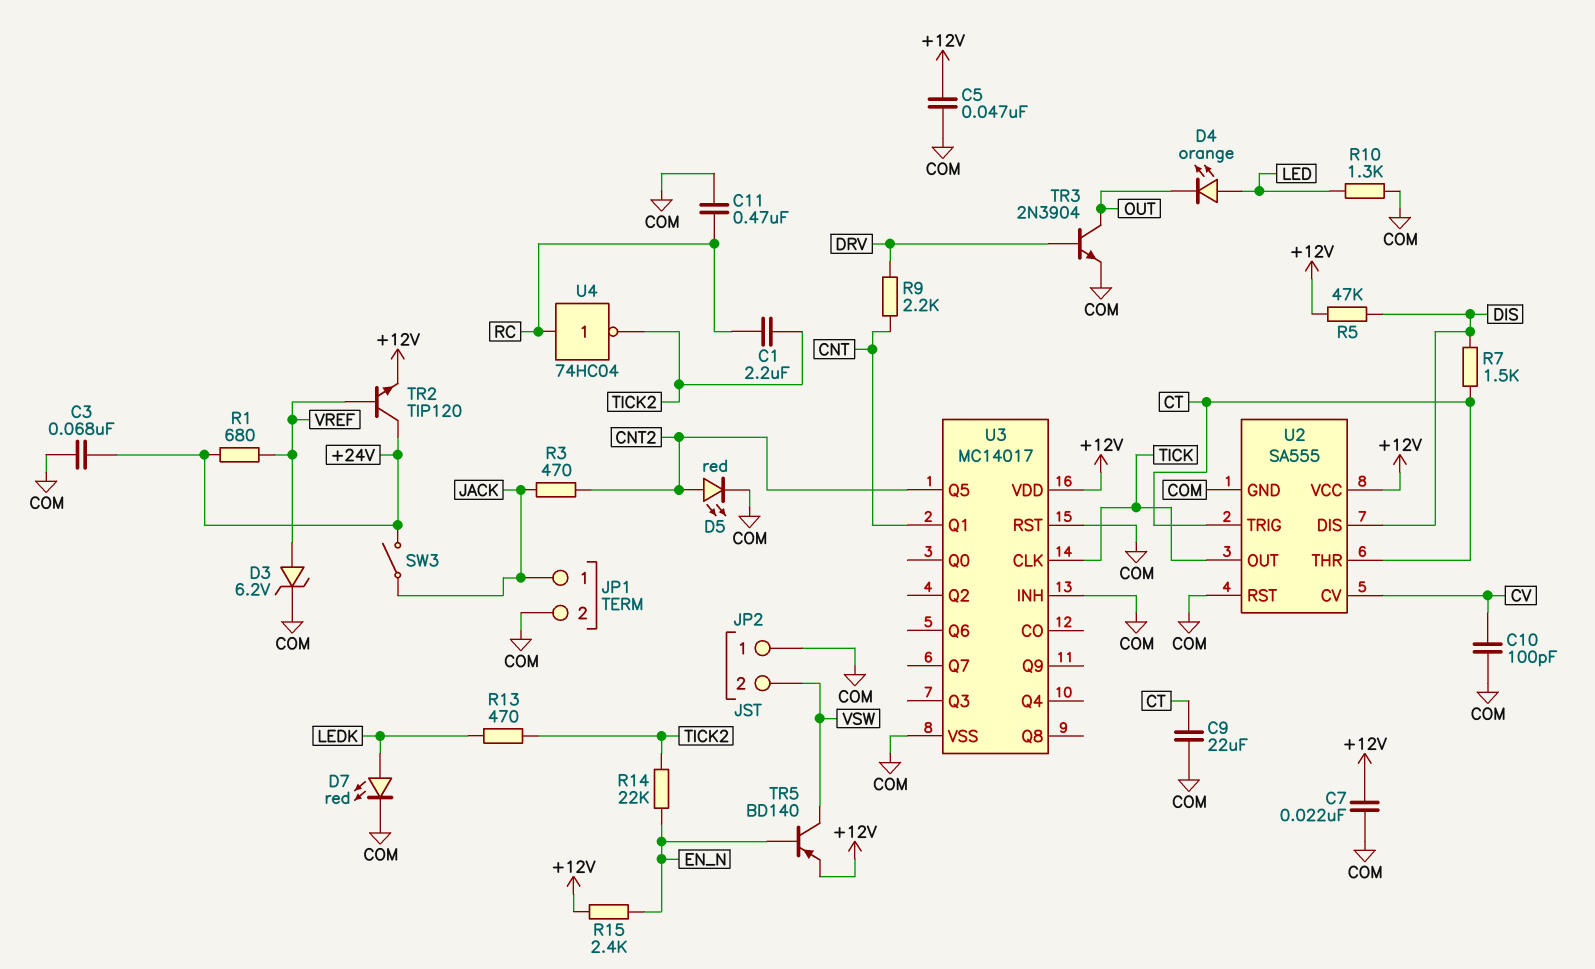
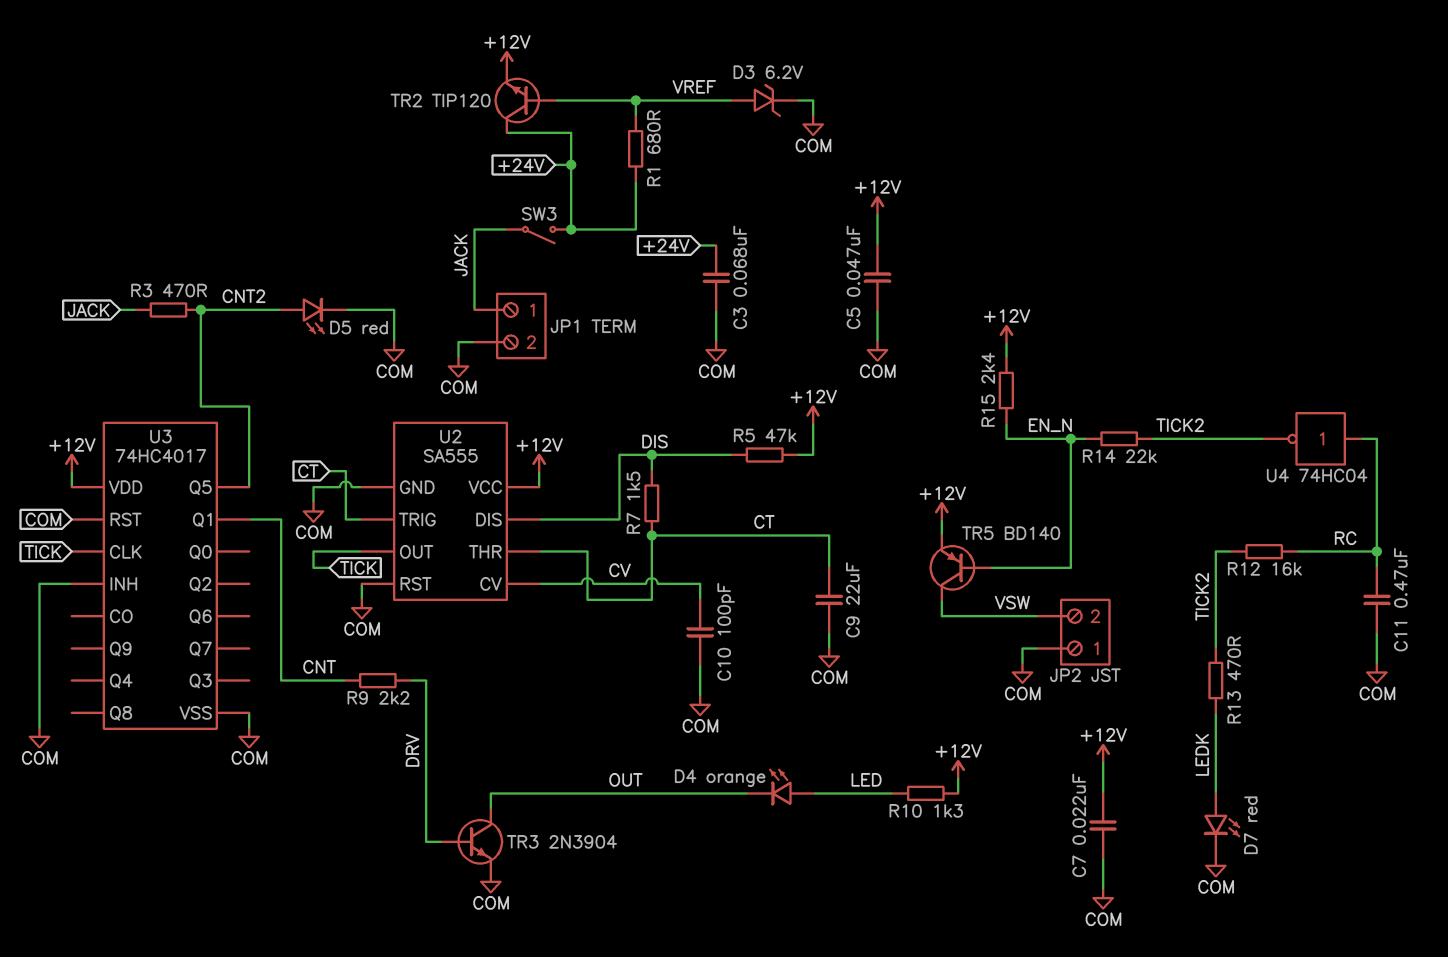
C1: 2.2uF (RC, TICK2) -> none
R10: 1.3k (COM, LED) -> 1.3k (+12V, LED)
R12: none -> 16k (RC, TICK2)
U3: MC14017 -> 74HC4017

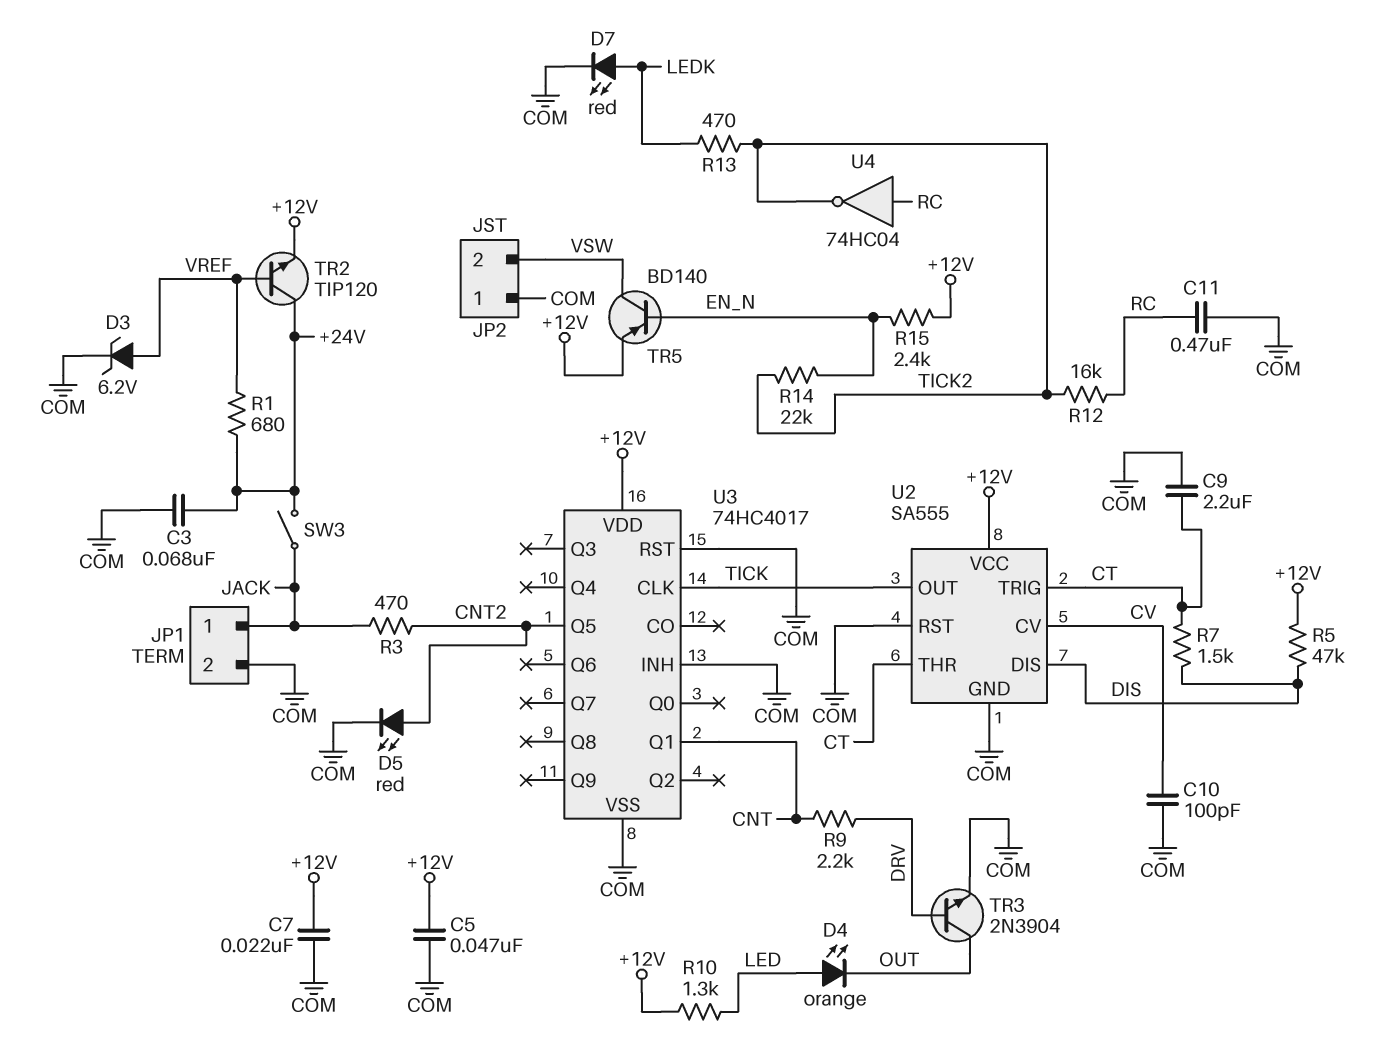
C9: 22uF (COM, CT) -> 2.2uF (COM, CT)

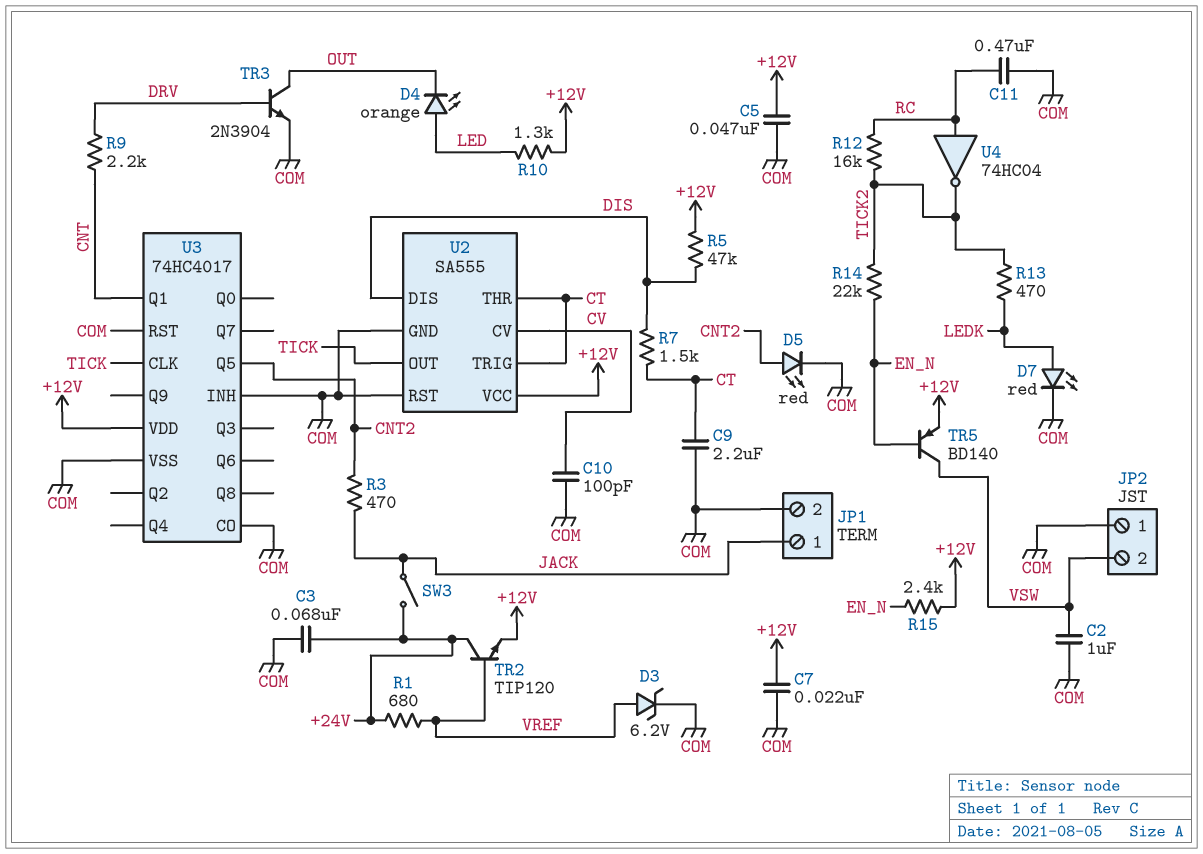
C2: none -> 1uF (COM, VSW)
U3 pin CO: none -> COM

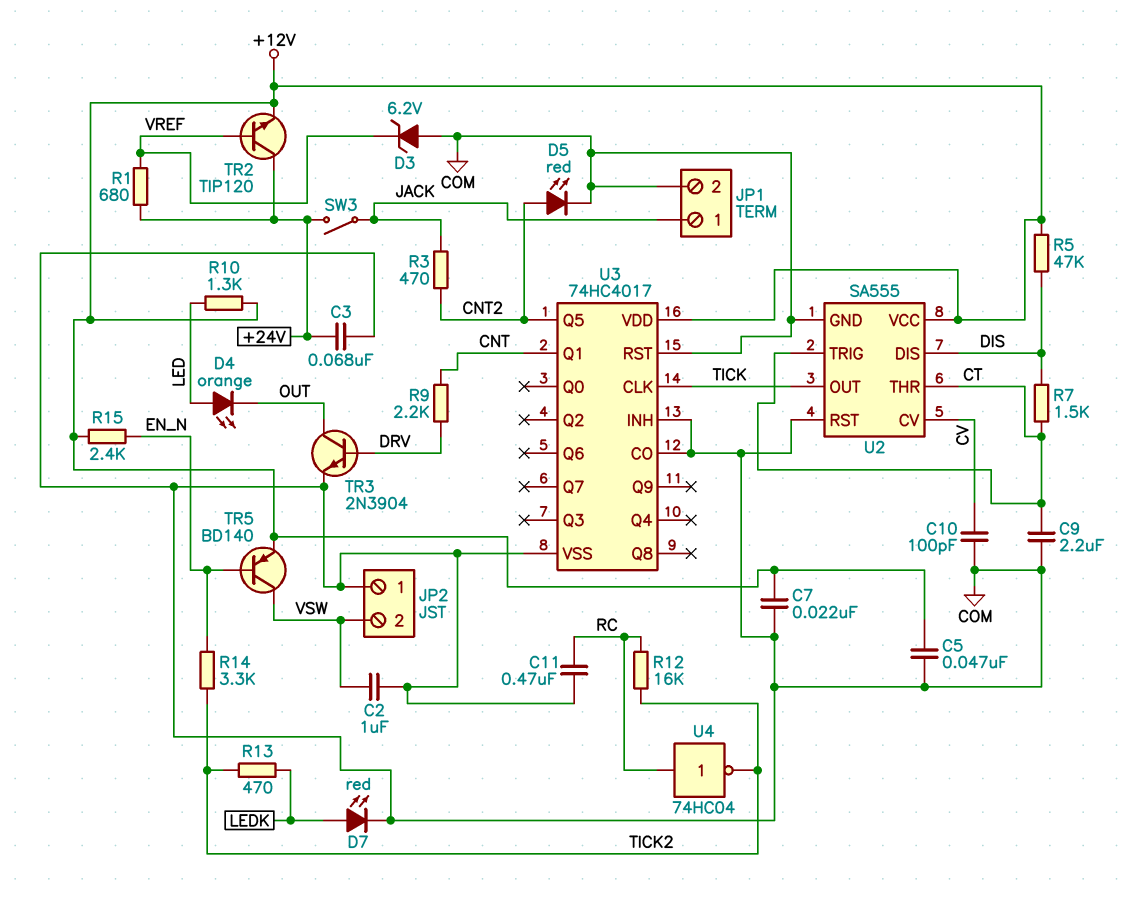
D3: zener 6.2V (A VREF, K COM) -> zener 6.2V (A COM, K VREF)
R14: 22k (EN_N, TICK2) -> 3.3k (EN_N, TICK2)

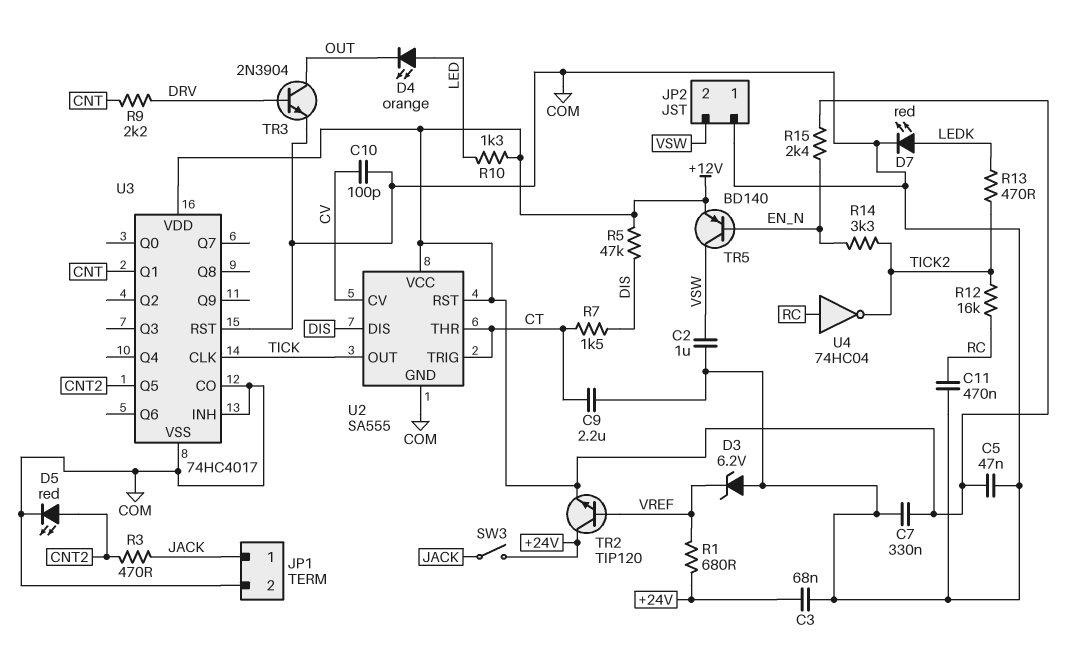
C7: 22nF (+12V, COM) -> 330nF (+12V, COM)
U2 pin RST: COM -> +12V

